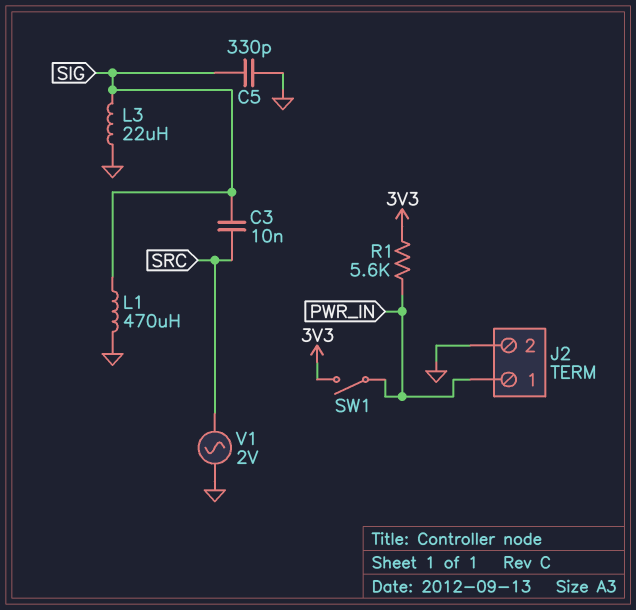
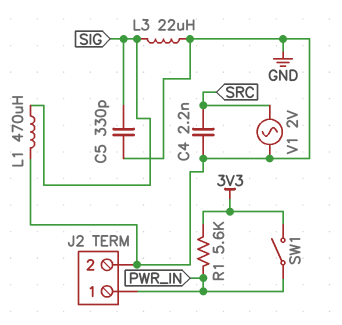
C3: 10nF (SIG, SRC) -> none
C4: none -> 2.2nF (GND, SRC)

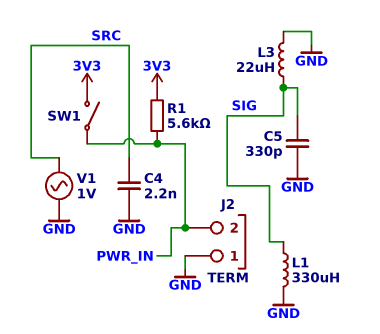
J2 pin 1: PWR_IN -> GND
J2 pin 2: GND -> PWR_IN
L1: 470uH (GND, SIG) -> 330uH (GND, SIG)
V1: AC 2V (GND, SRC) -> AC 1V (GND, SRC)

